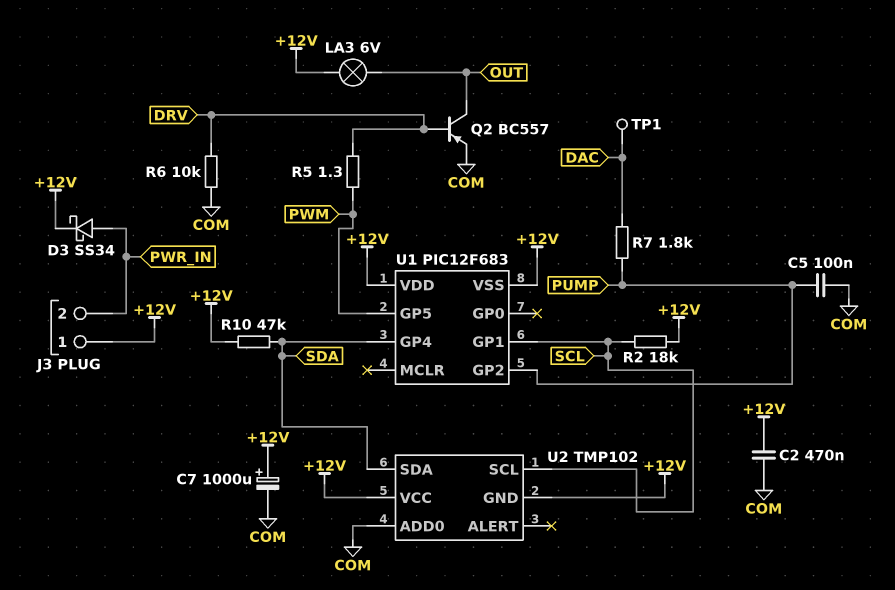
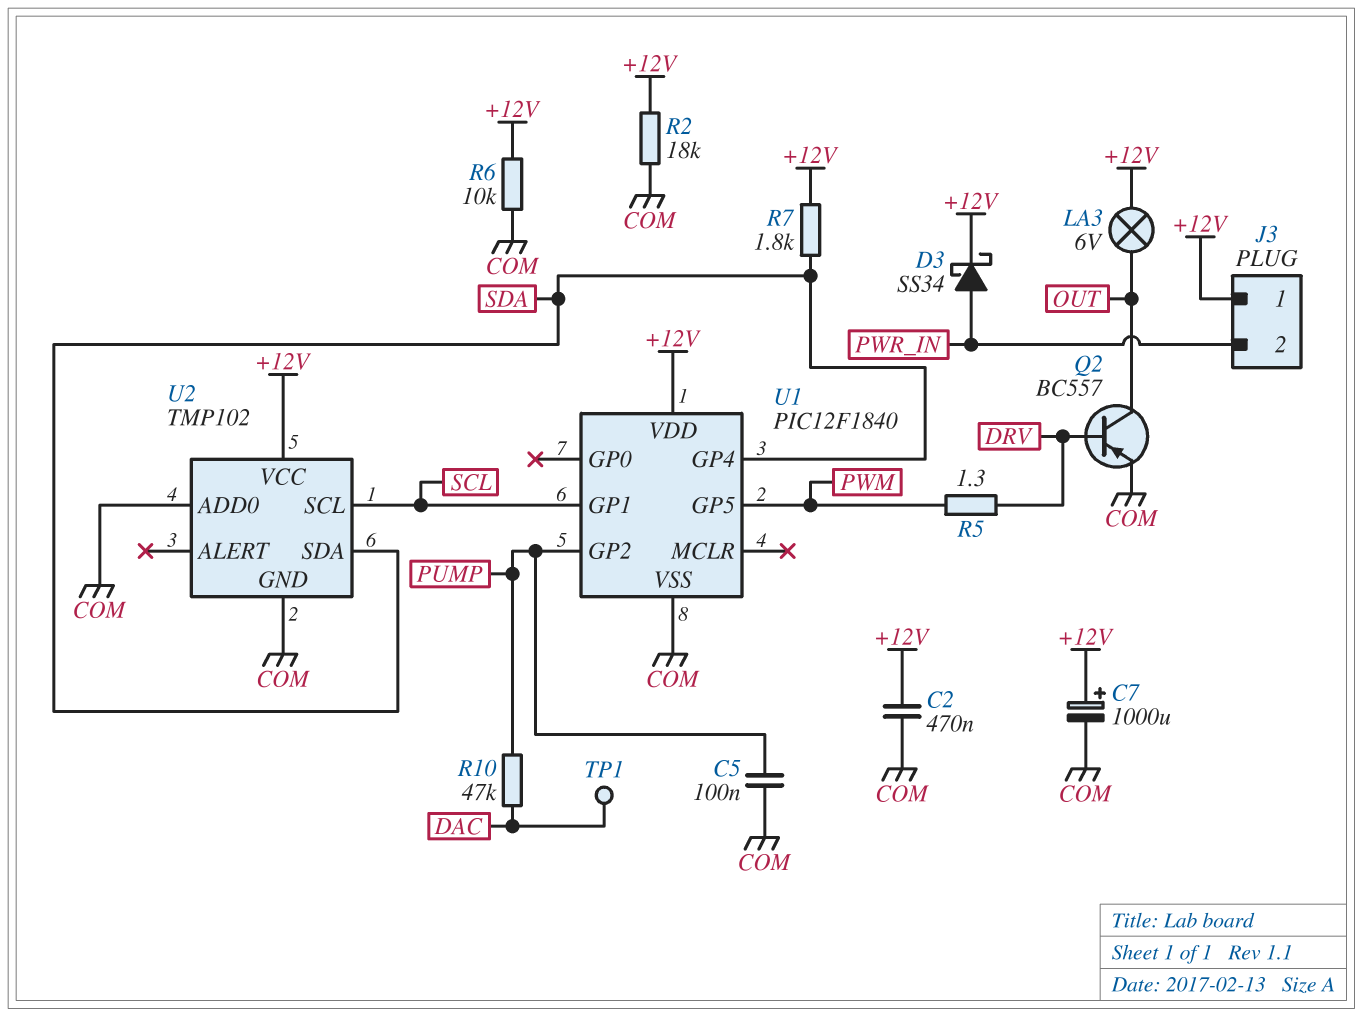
R2: 18k (+12V, SCL) -> 18k (+12V, COM)
R6: 10k (COM, DRV) -> 10k (+12V, COM)
R7: 1.8k (DAC, PUMP) -> 1.8k (+12V, SDA)
R10: 47k (+12V, SDA) -> 47k (DAC, PUMP)
U1: PIC12F683 -> PIC12F1840
U1 pin VSS: +12V -> COM
U2 pin GND: +12V -> COM

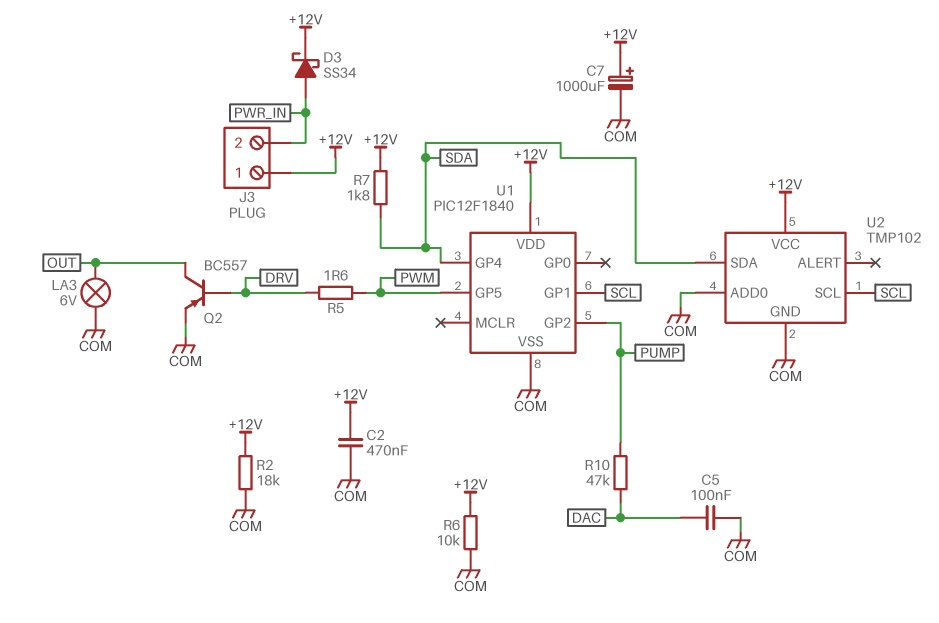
C5: 100nF (COM, PUMP) -> 100nF (COM, DAC)
LA3: lamp 6V (+12V, OUT) -> lamp 6V (COM, OUT)
R5: 1.3 (DRV, PWM) -> 1.6 (DRV, PWM)
TP1: test point (DAC) -> none

